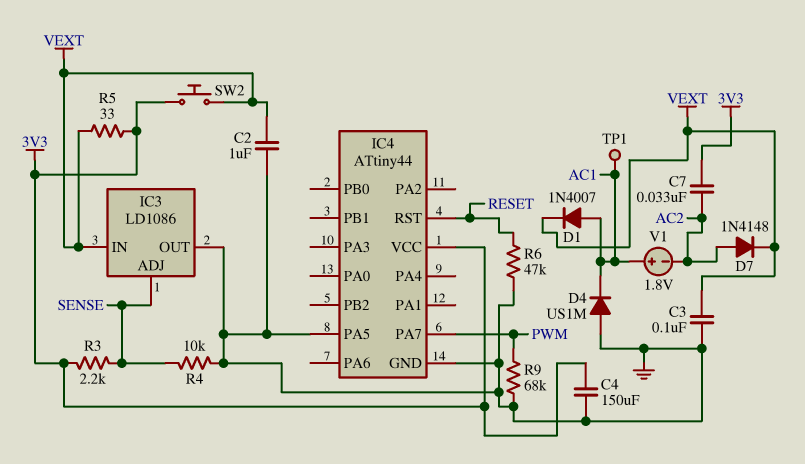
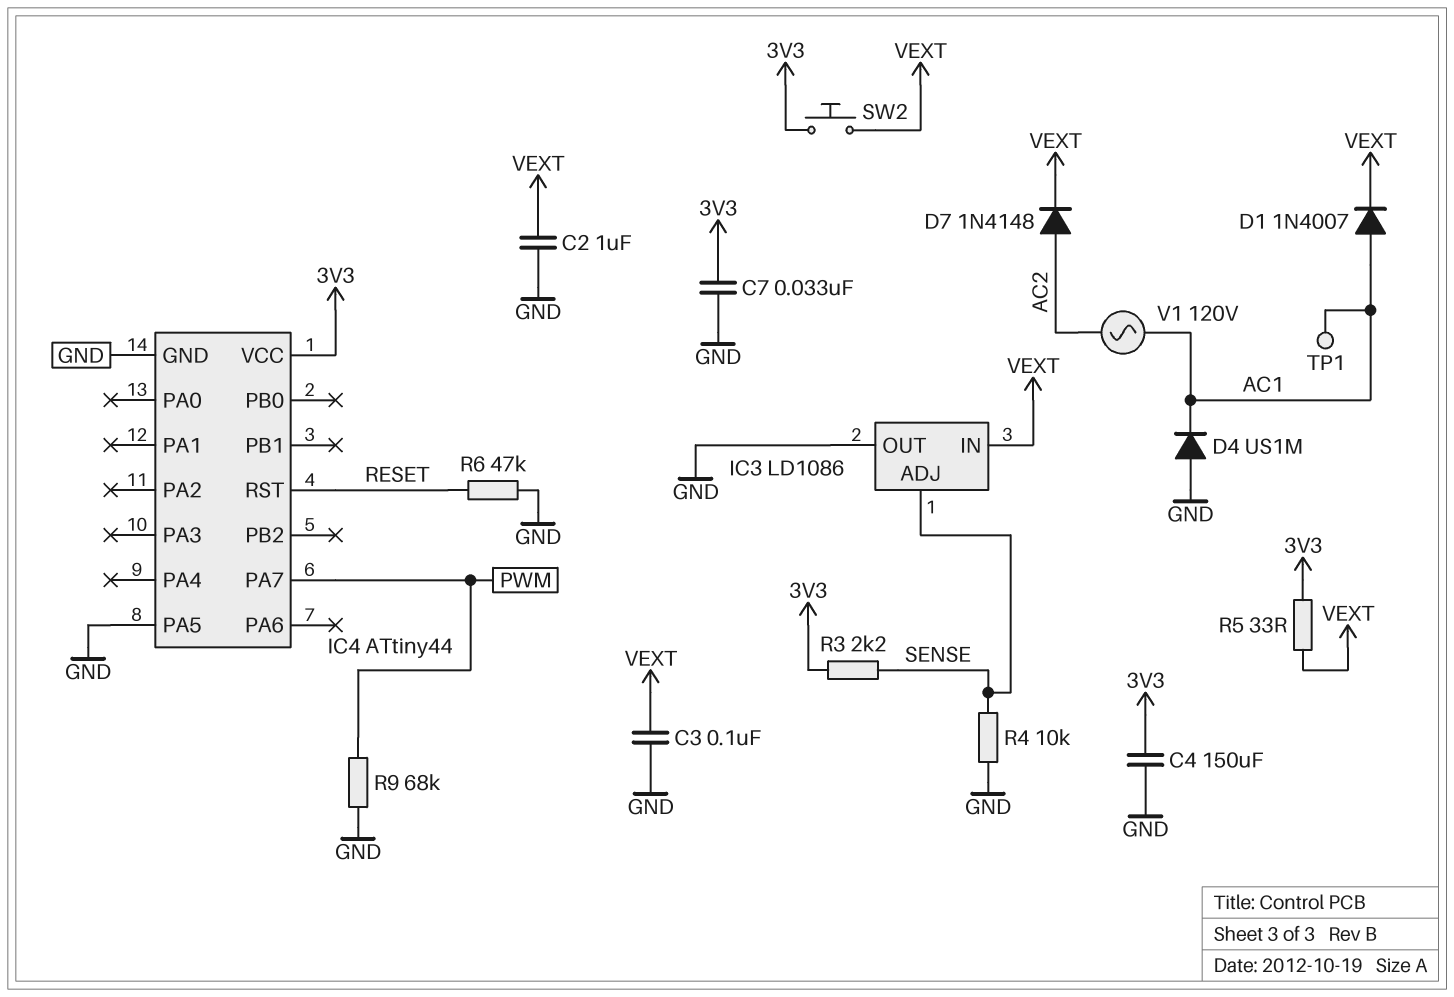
C7: 33nF (3V3, AC2) -> 33nF (3V3, GND)
V1: 1.8V (plus AC1, minus AC2) -> AC 120V (AC1, AC2)

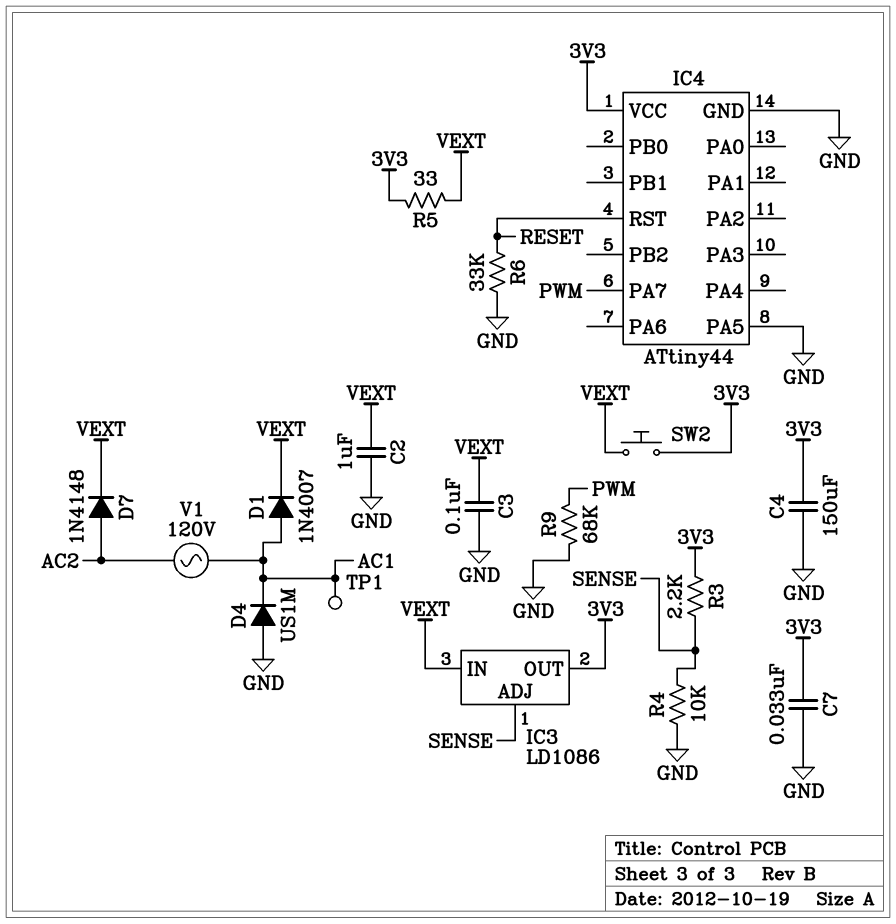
IC3 pin OUT: GND -> 3V3
R6: 47k (GND, RESET) -> 33k (GND, RESET)

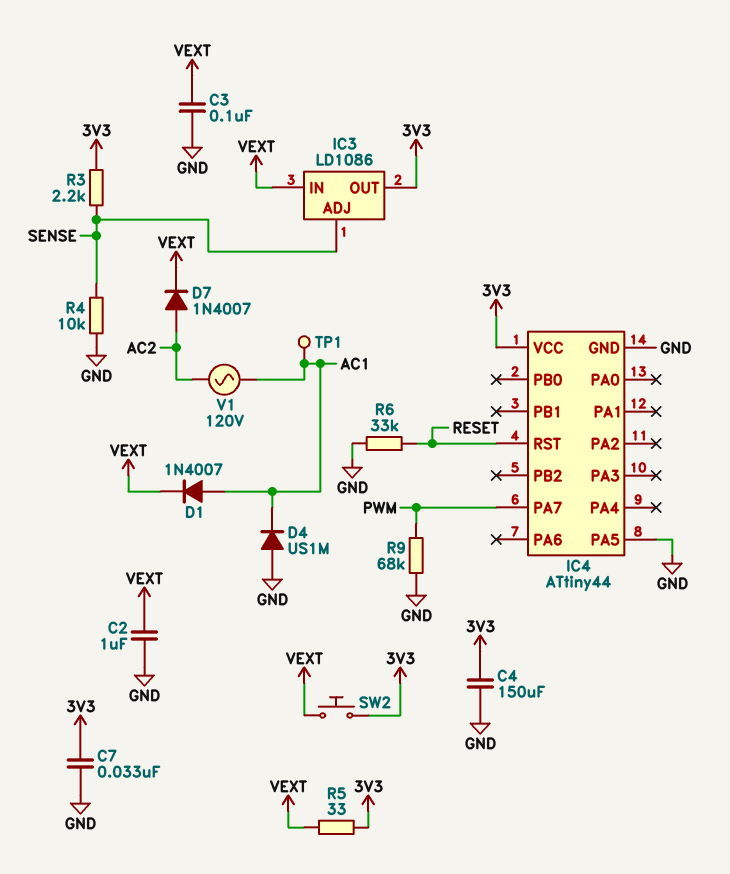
D7: diode 1N4148 (A AC2, K VEXT) -> diode 1N4007 (A AC2, K VEXT)

